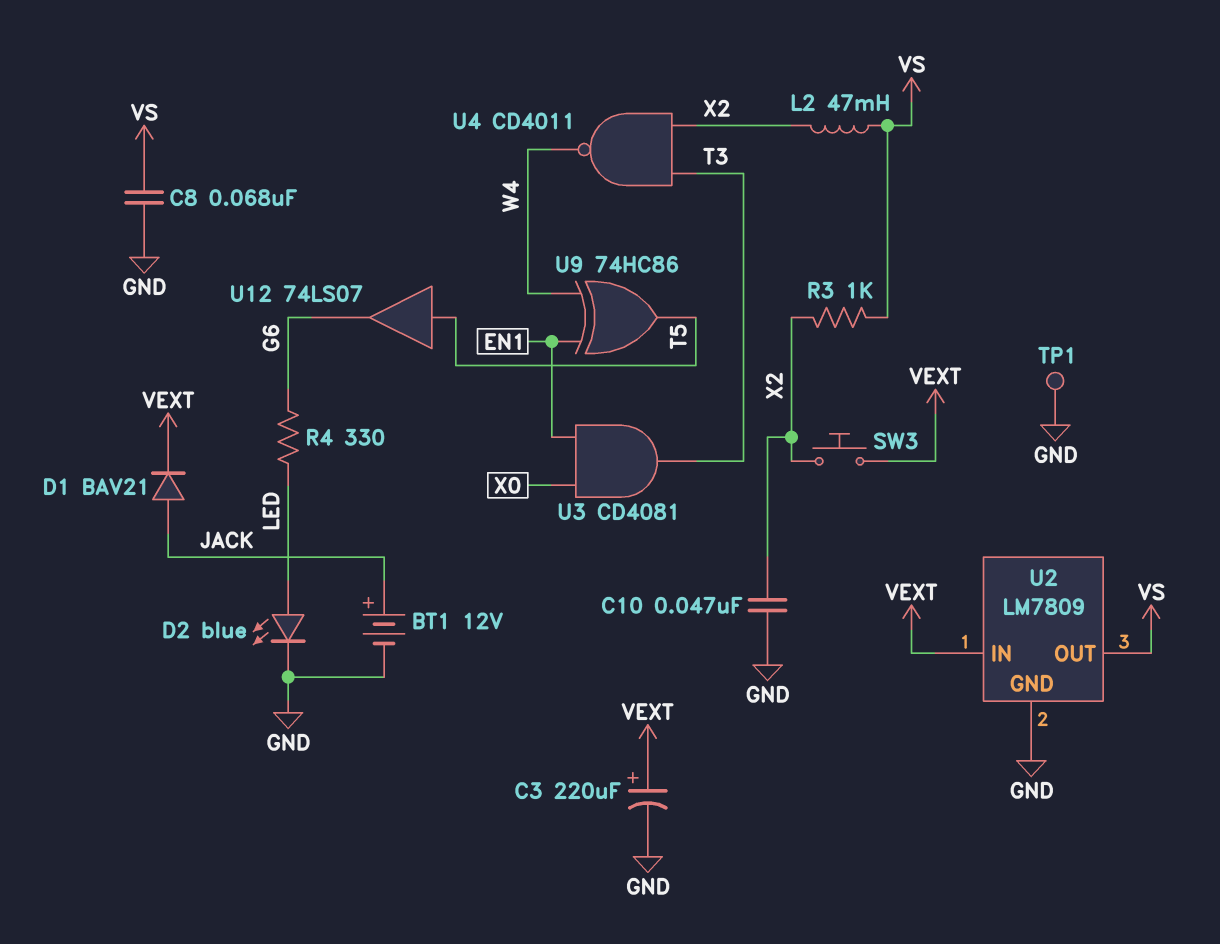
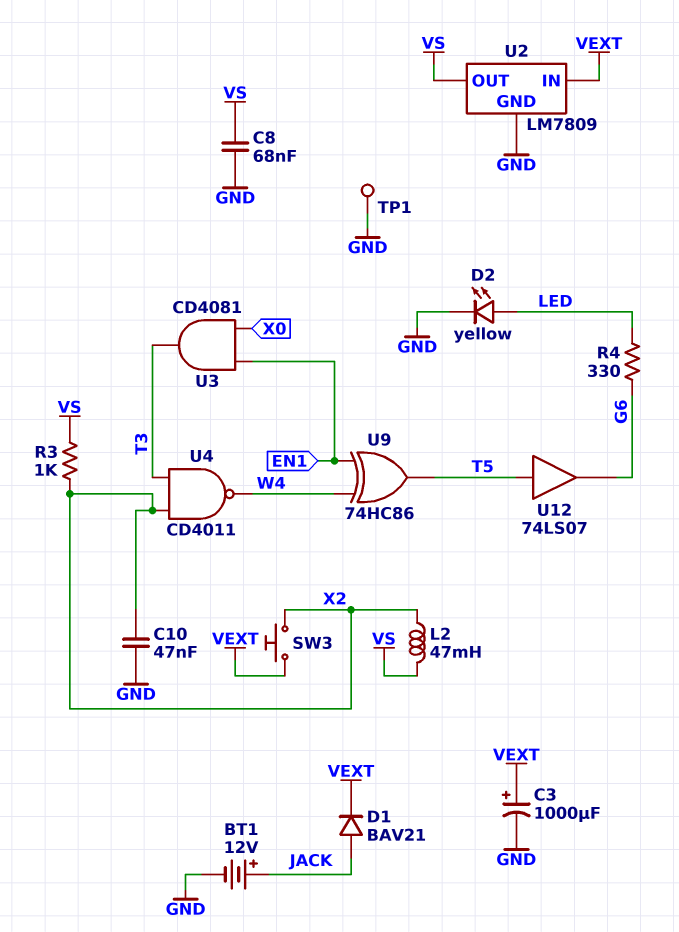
C3: 220uF (plus VEXT, minus GND) -> 1000uF (plus VEXT, minus GND)
D2: LED blue (A LED, K GND) -> LED yellow (A LED, K GND)

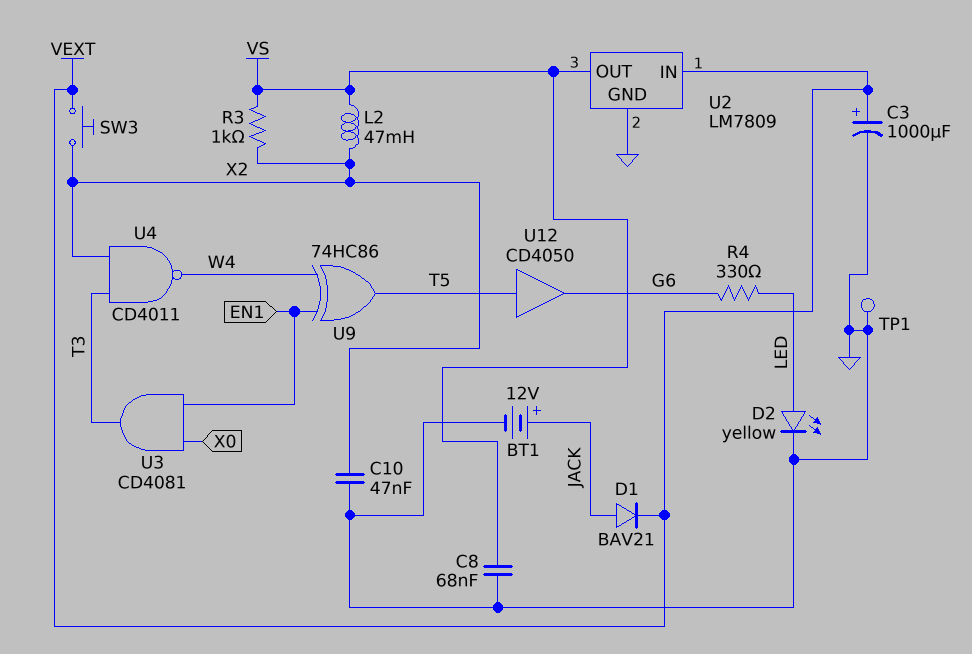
U12: buffer 74LS07 (in T5, out G6) -> buffer CD4050 (in T5, out G6)

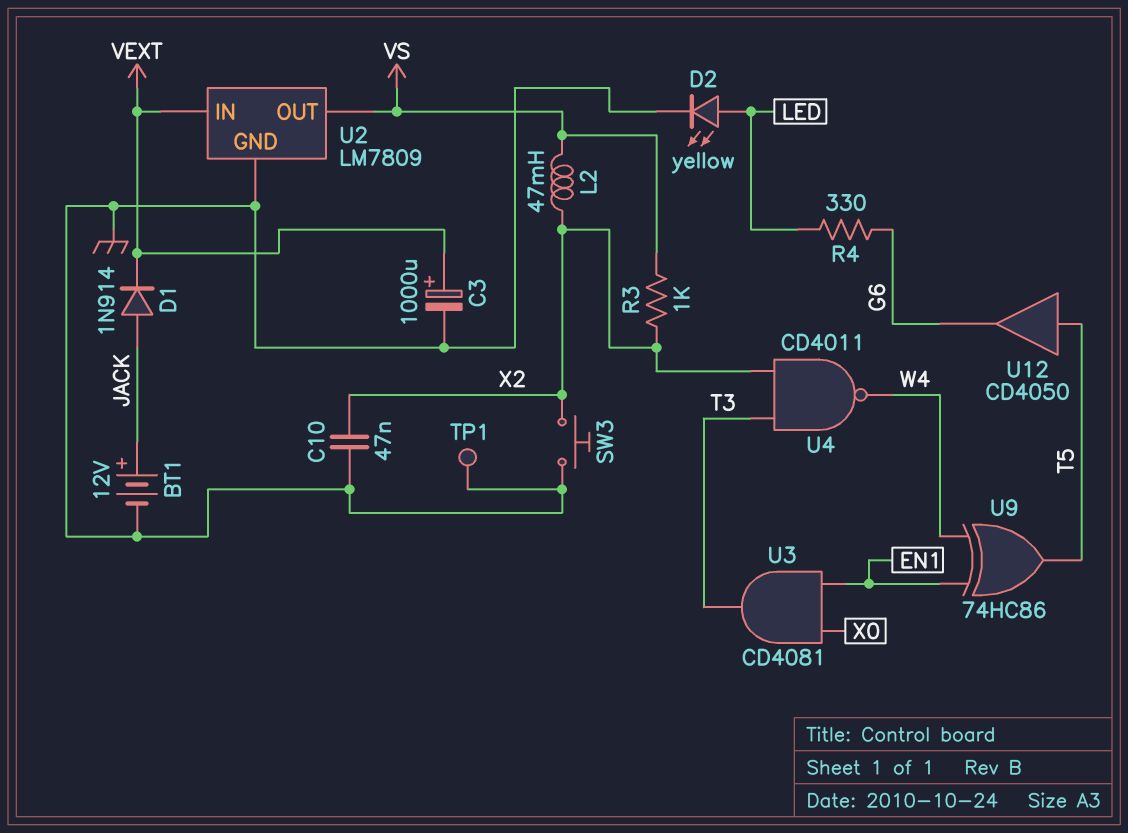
C8: 68nF (GND, VS) -> none
D1: diode BAV21 (A JACK, K VEXT) -> diode 1N914 (A JACK, K VEXT)
SW3: button (VEXT, X2) -> button (GND, X2)

